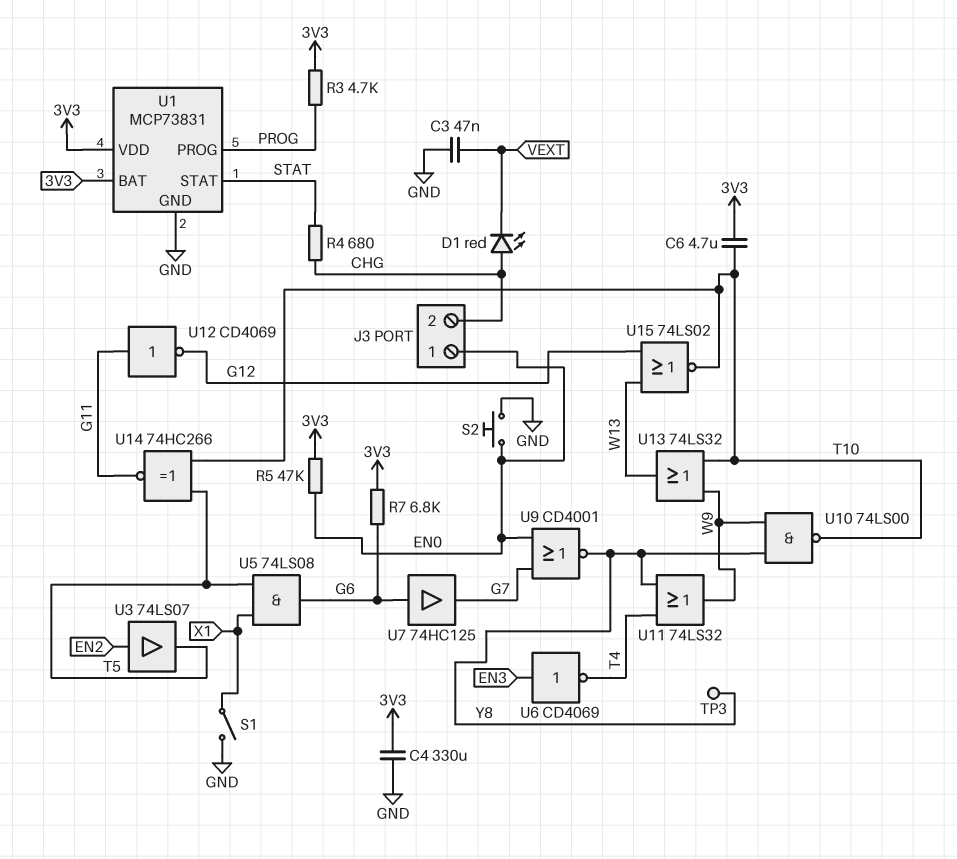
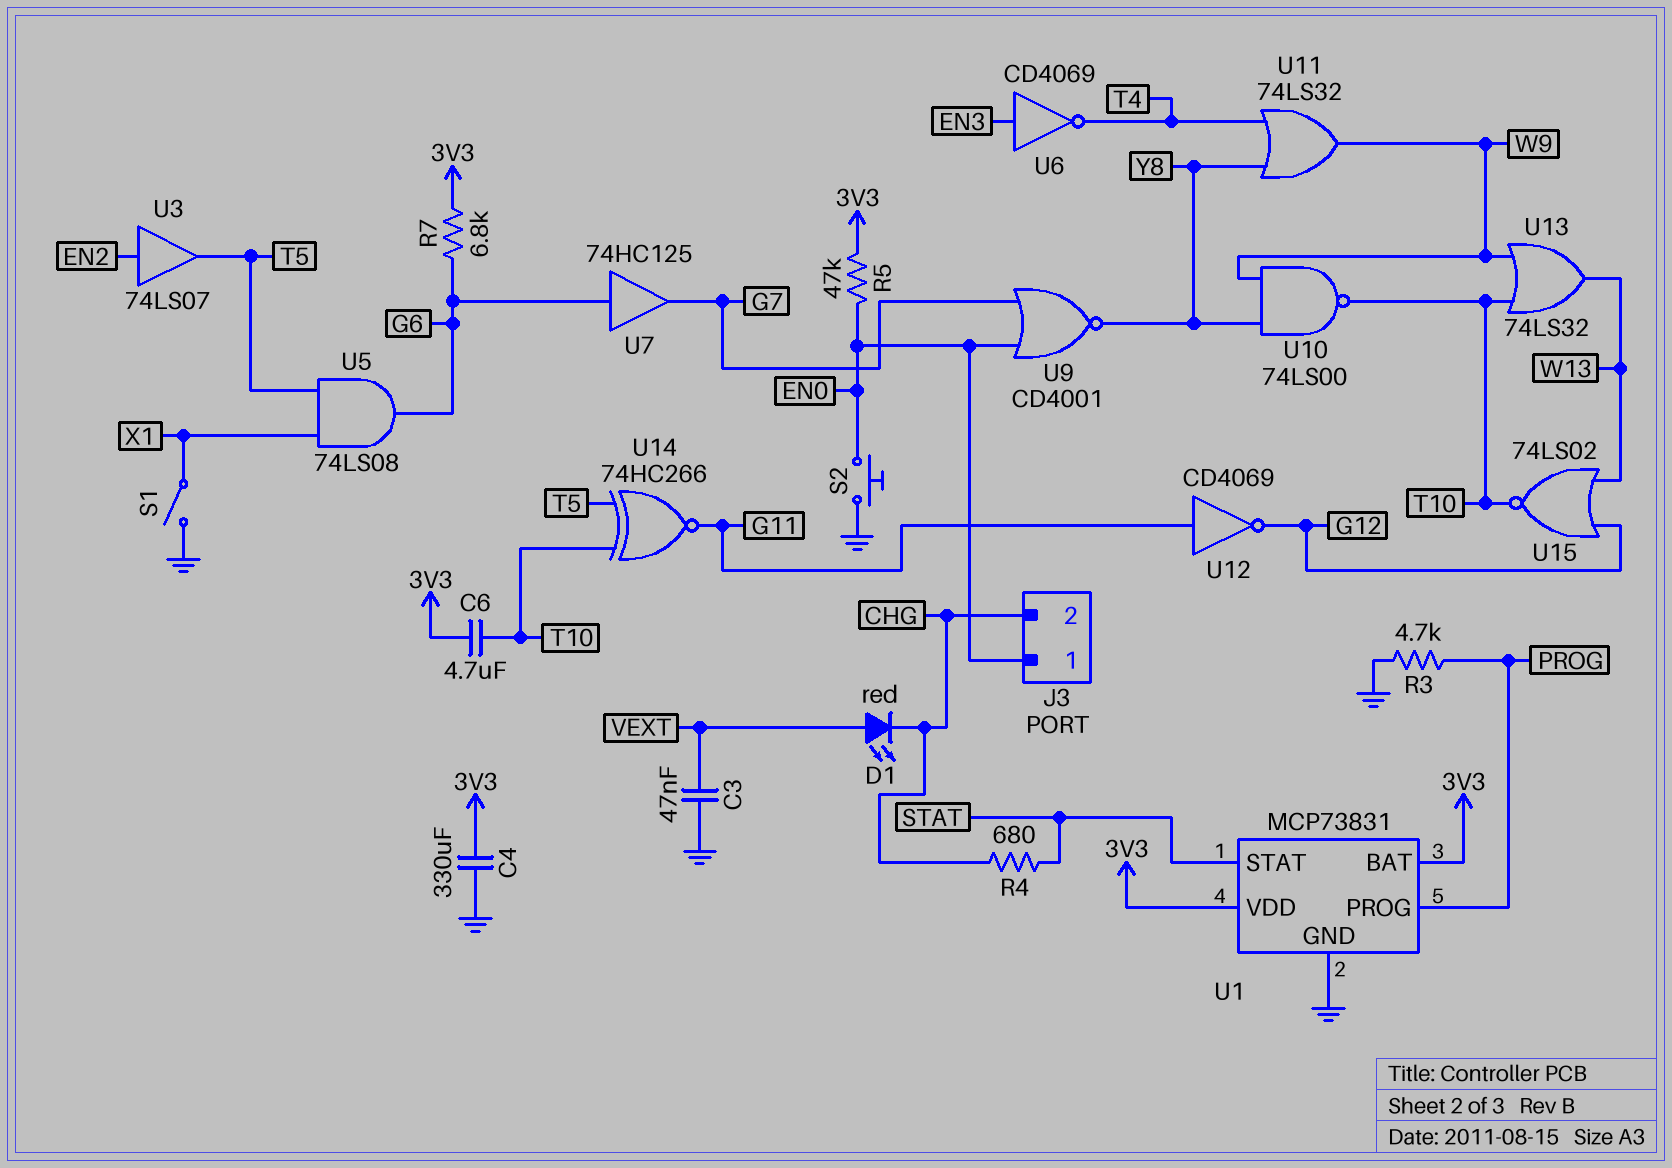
D1: LED red (A CHG, K VEXT) -> LED red (A VEXT, K CHG)
R3: 4.7k (3V3, PROG) -> 4.7k (GND, PROG)
TP3: test point (Y8) -> none

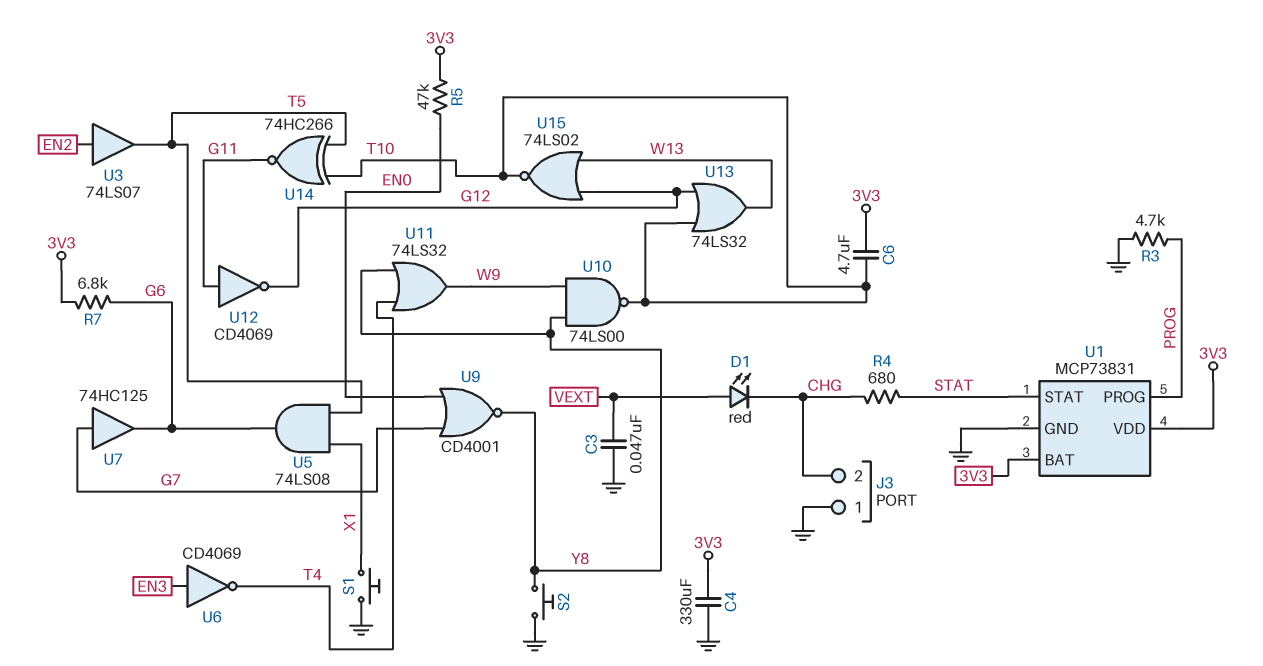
J3 pin 1: EN0 -> GND
S1: switch (GND, X1) -> button (GND, X1)
S2: button (EN0, GND) -> button (GND, Y8)
U7: buffer 74HC125 (in G6, out G7) -> buffer 74HC125 (in G7, out G6)
U13: OR 74LS32 (in T10, in W9, out W13) -> OR 74LS32 (in G12, in T10, out W13)

